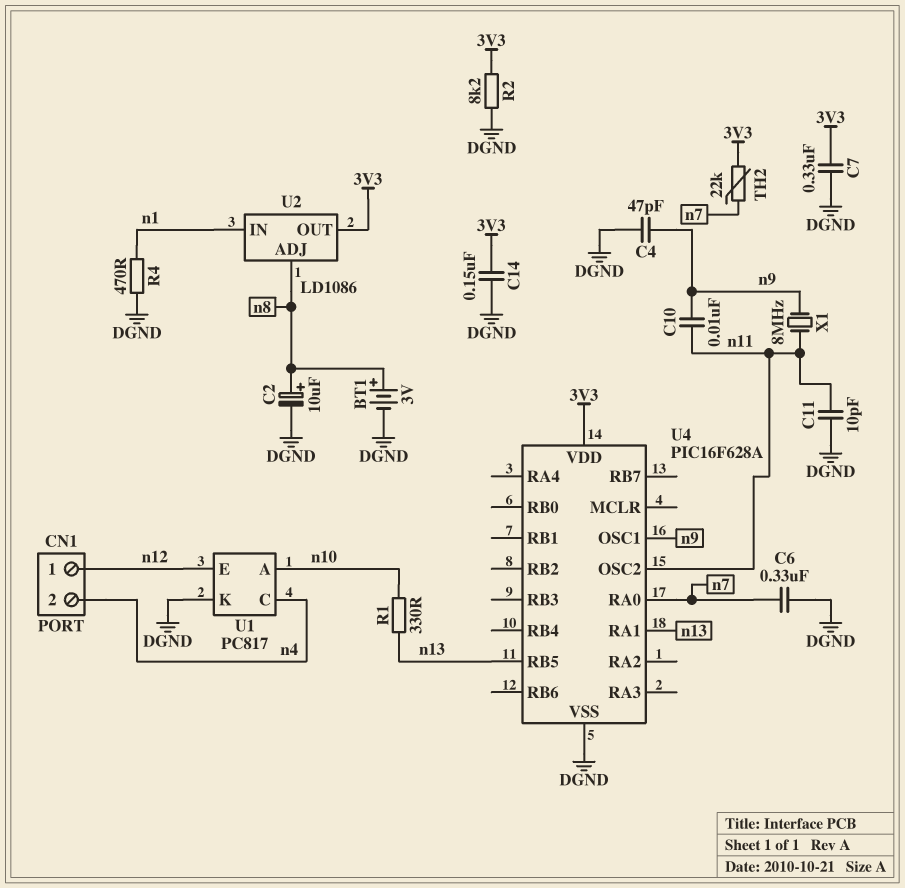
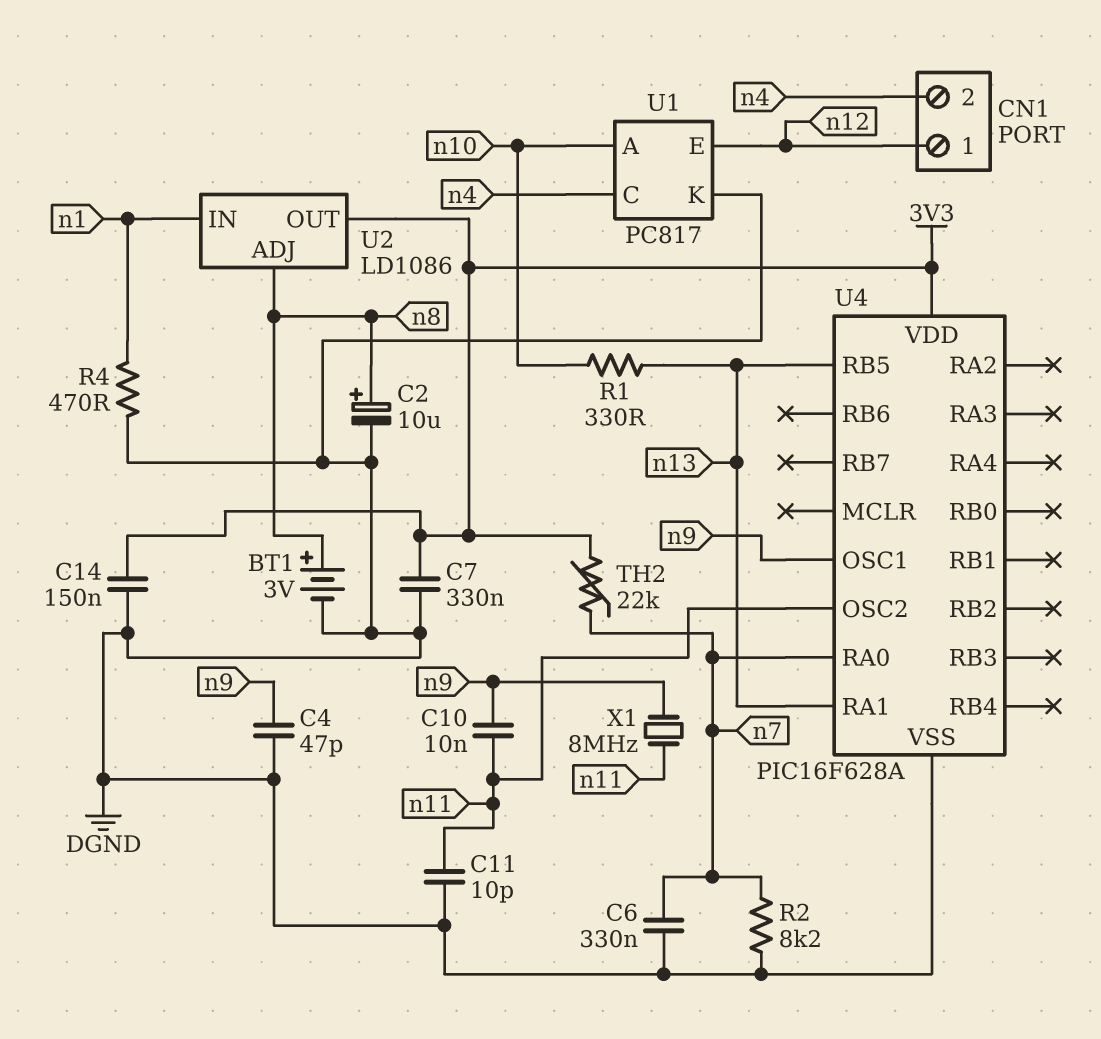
R2: 8.2k (3V3, DGND) -> 8.2k (DGND, n7)

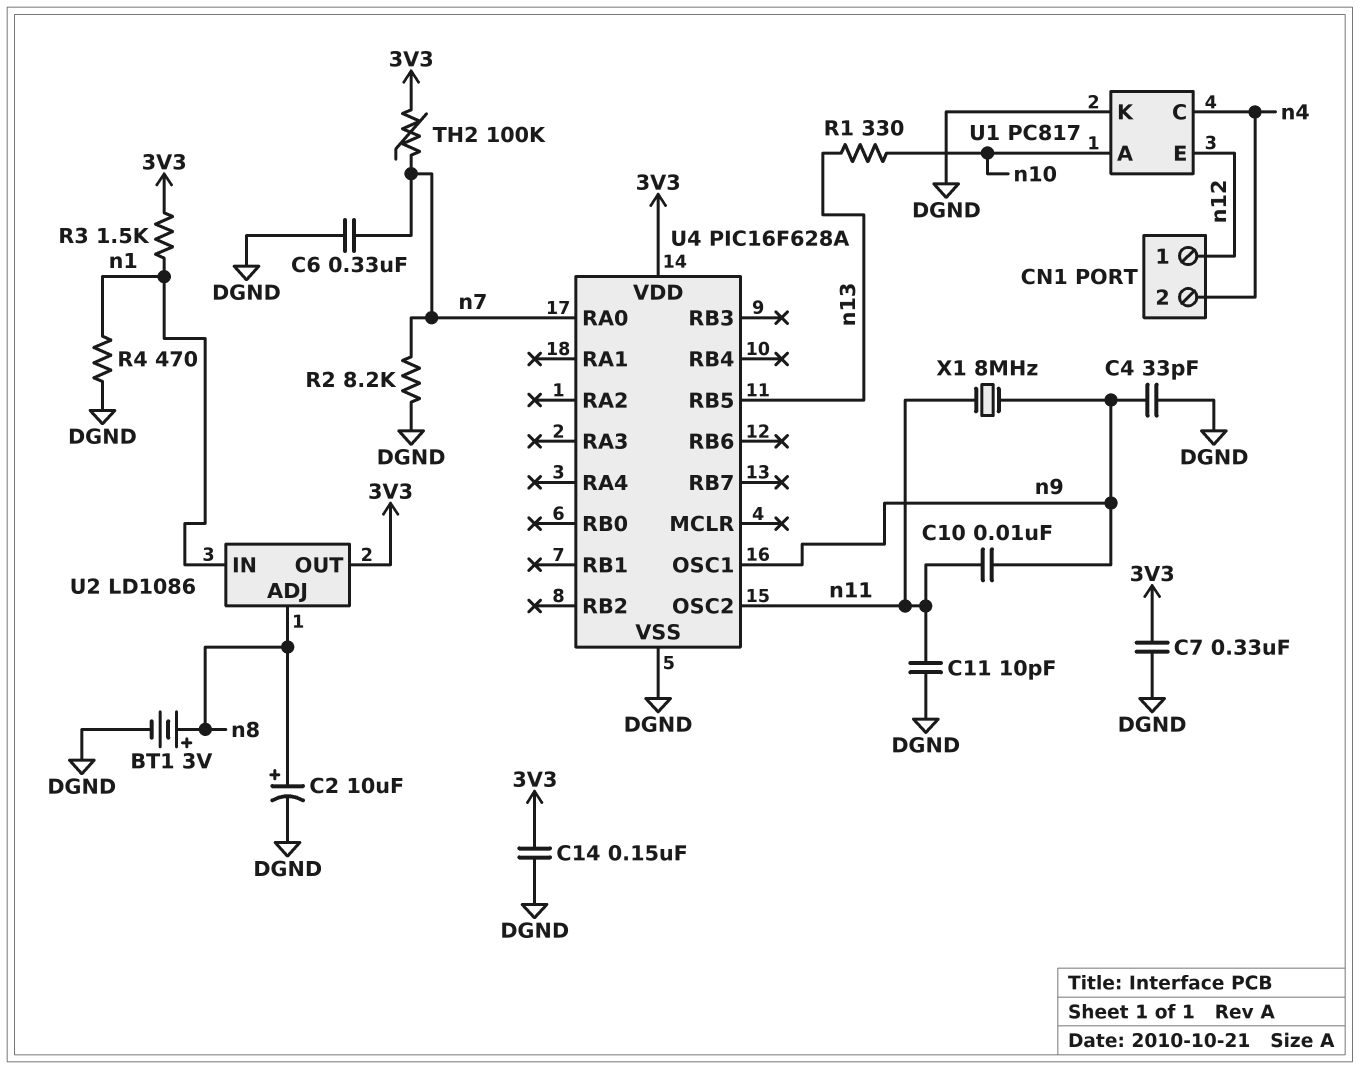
C4: 47pF (DGND, n9) -> 33pF (DGND, n9)
R3: none -> 1.5k (3V3, n1)
TH2: 22k (3V3, n7) -> 100k (3V3, n7)
U4 pin RA1: n13 -> none

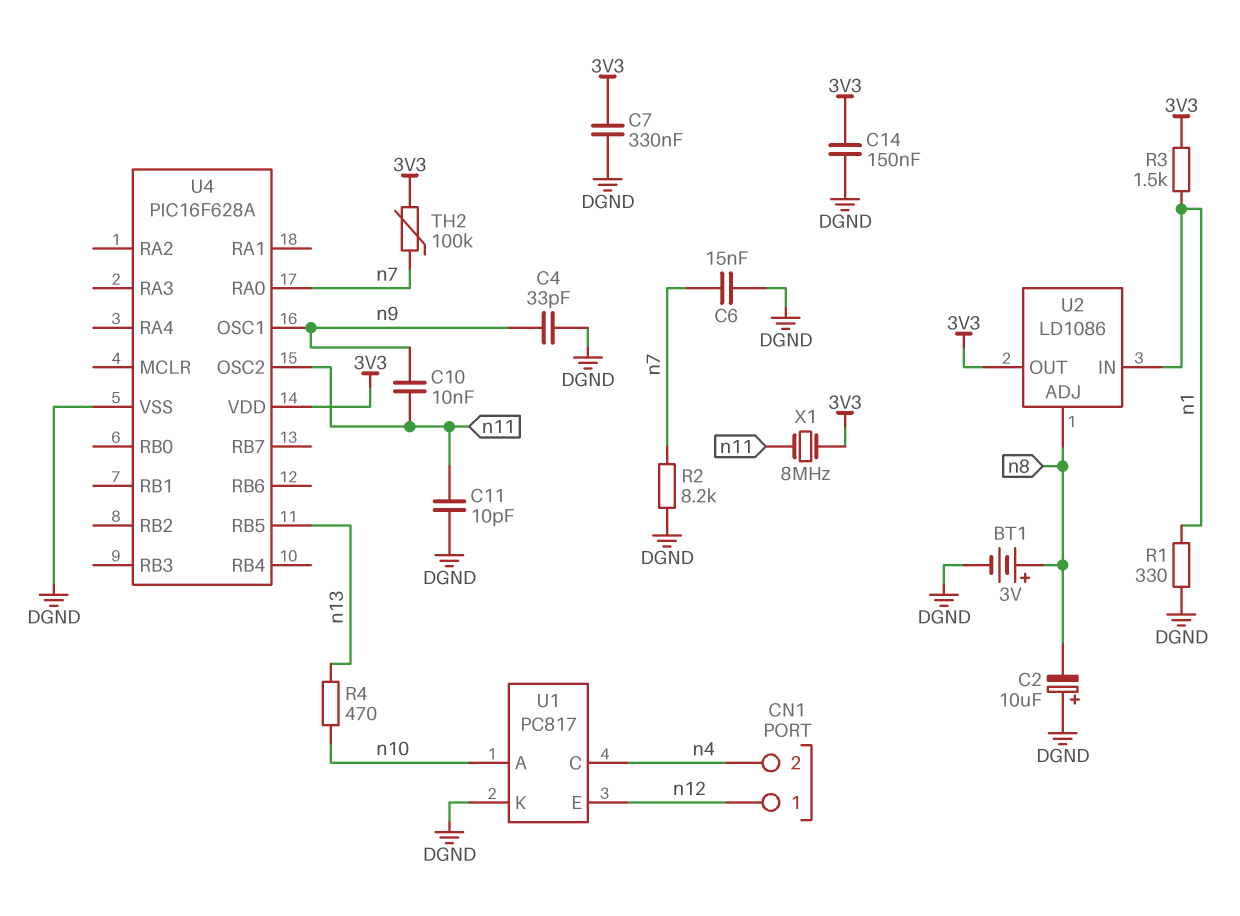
C2: 10uF (plus n8, minus DGND) -> 10uF (plus DGND, minus n8)
C6: 330nF (DGND, n7) -> 15nF (DGND, n7)
R1: 330 (n10, n13) -> 330 (DGND, n1)
R4: 470 (DGND, n1) -> 470 (n10, n13)
X1: 8MHz (n9, n11) -> 8MHz (3V3, n11)

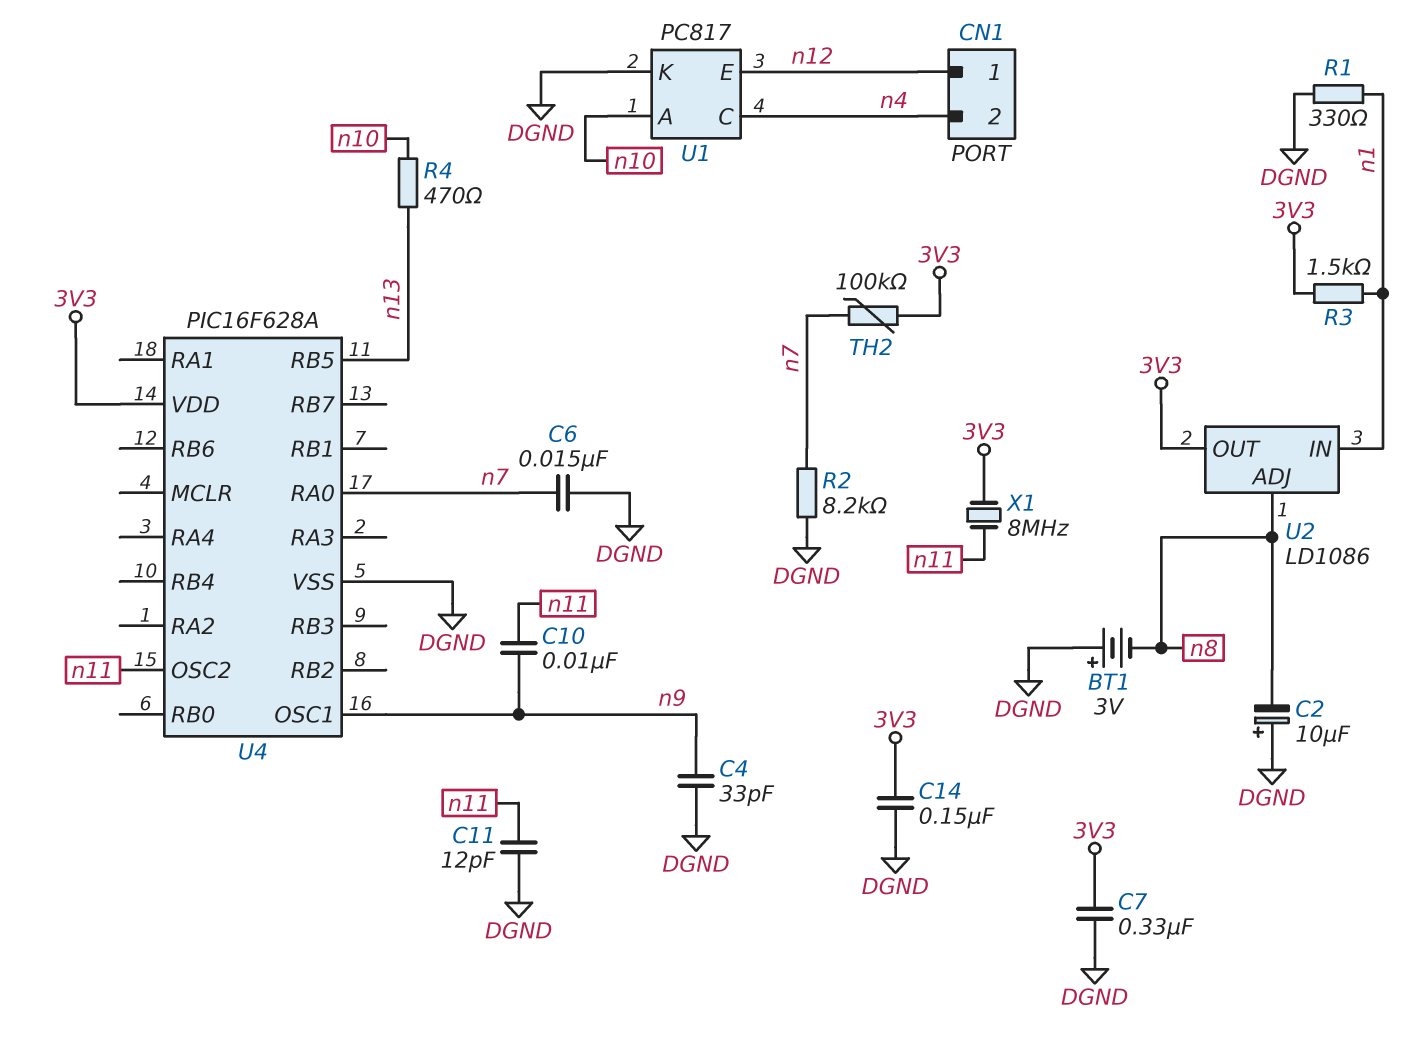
BT1: 3V (plus n8, minus DGND) -> 3V (plus DGND, minus n8)
C11: 10pF (DGND, n11) -> 12pF (DGND, n11)

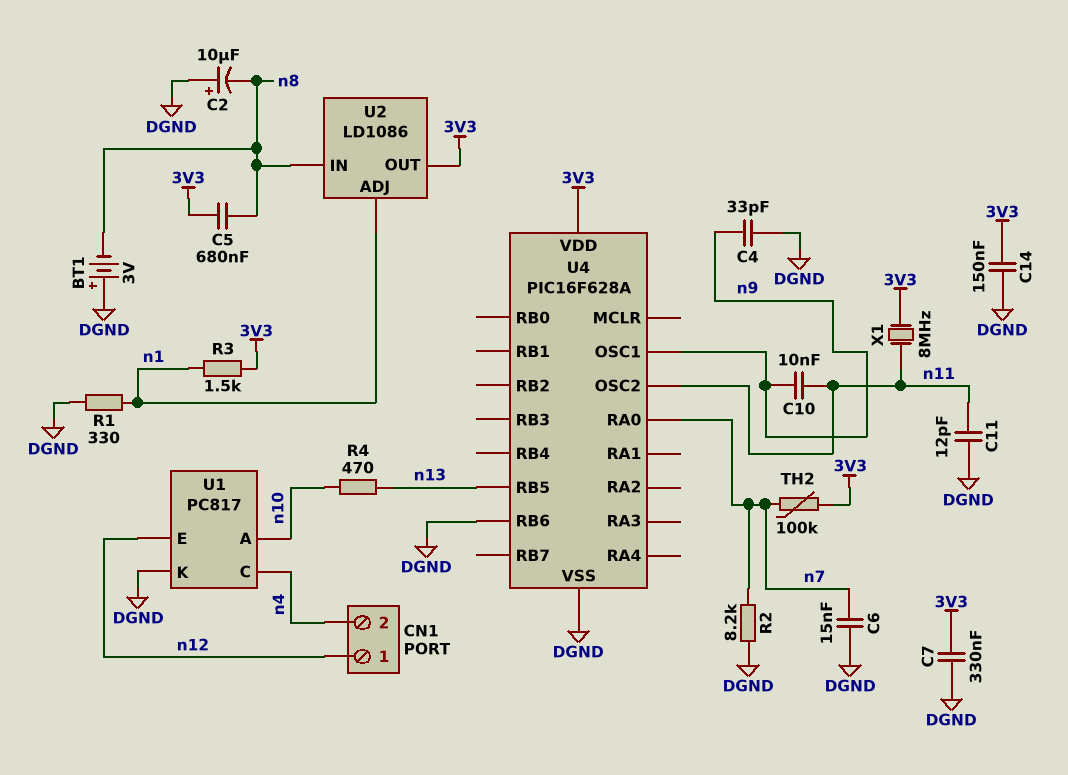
C5: none -> 680nF (3V3, n8)
U2 pin ADJ: n8 -> n1
U2 pin IN: n1 -> n8
U4 pin RB6: none -> DGND

